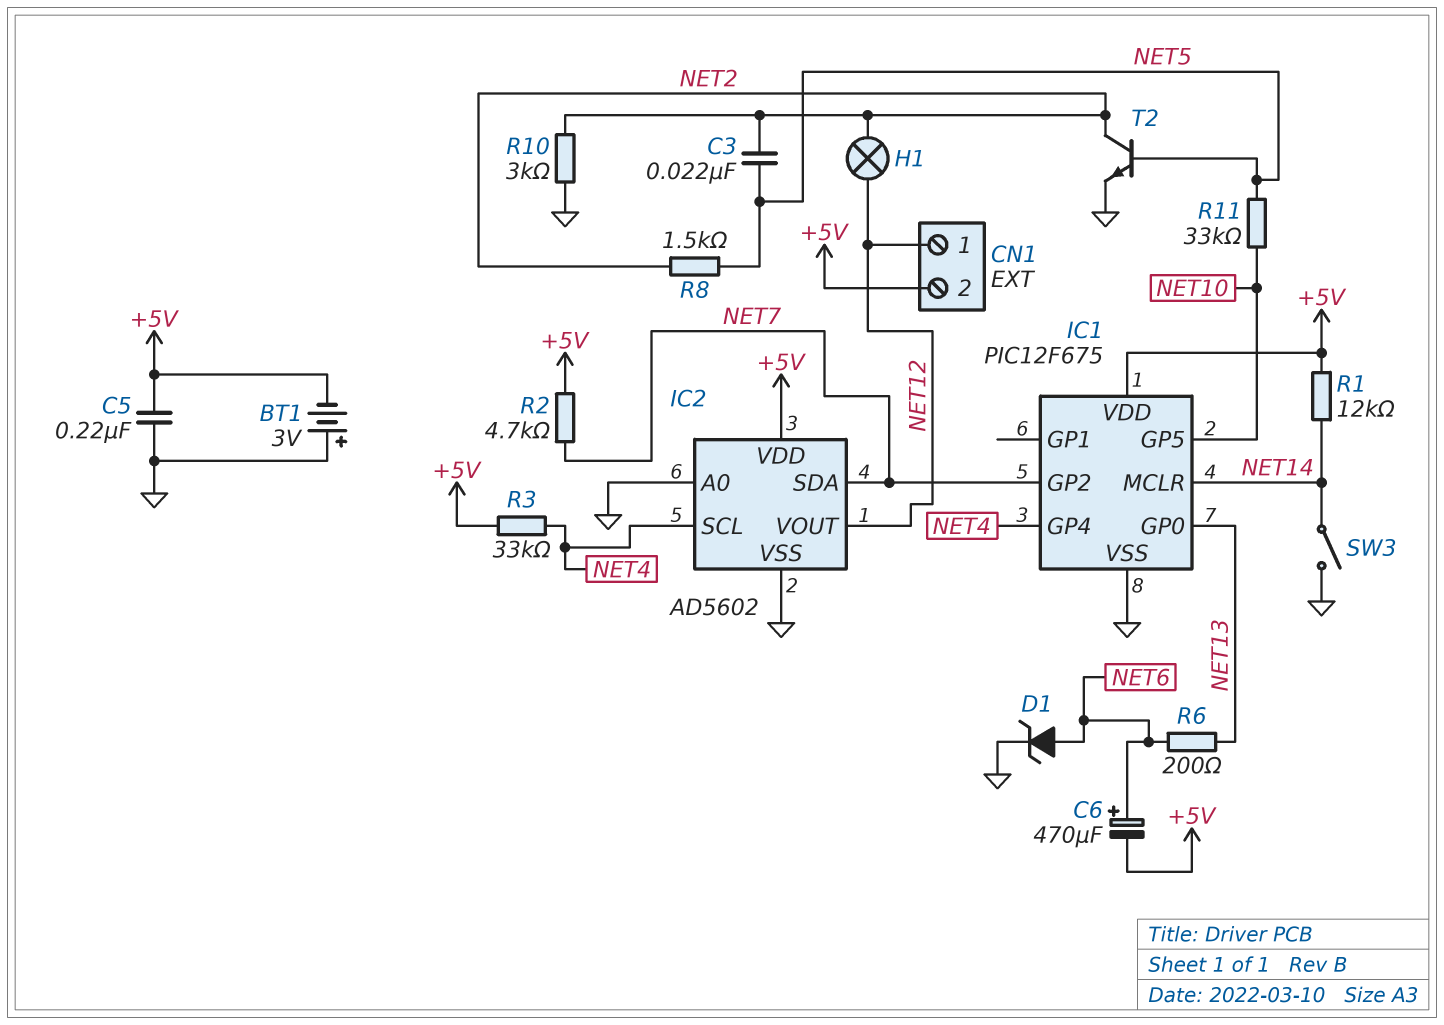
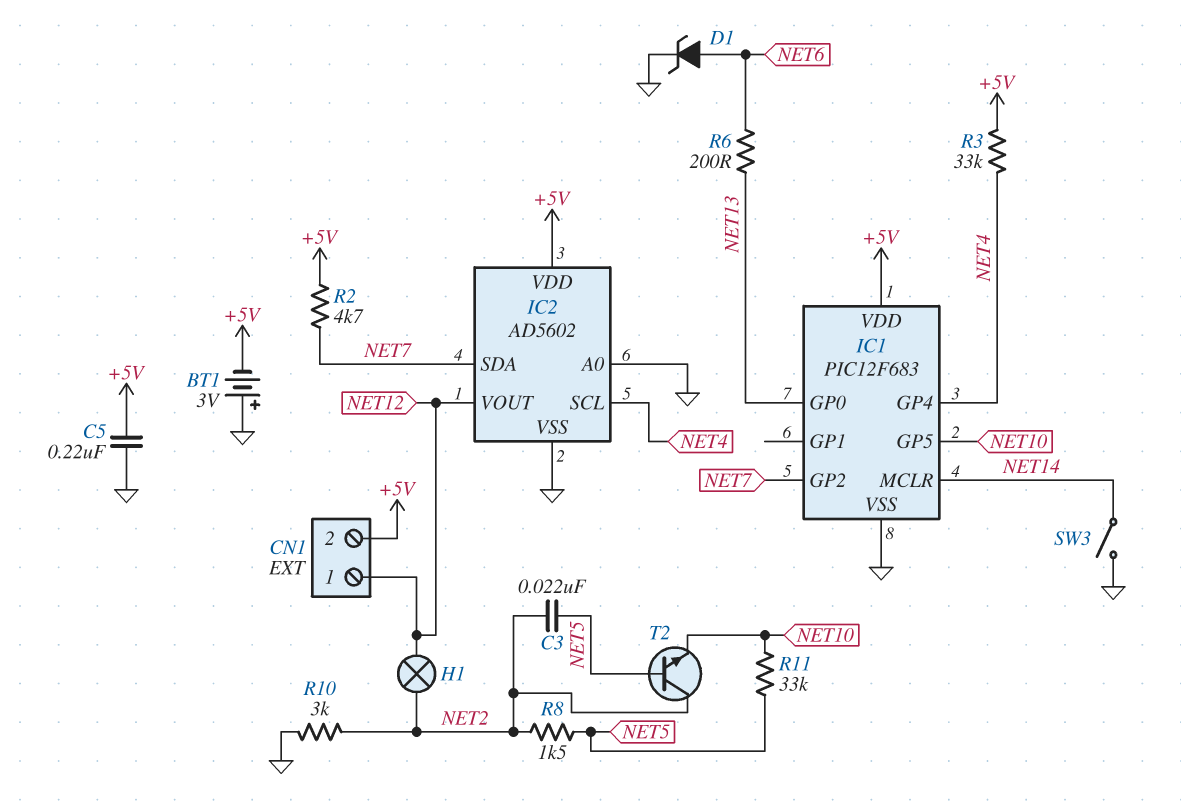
C6: 470uF (plus NET6, minus +5V) -> none
IC1: PIC12F675 -> PIC12F683
R1: 12k (+5V, NET14) -> none
T2: NPN (B NET5, C NET2, E GND) -> NPN (B NET5, C NET2, E NET10)

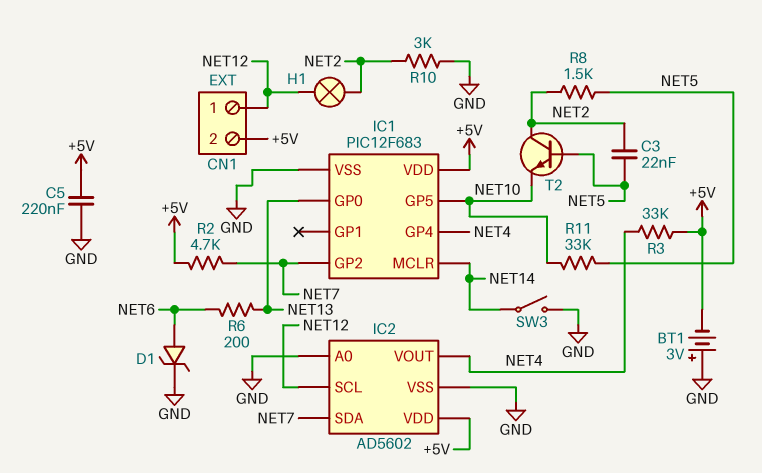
IC2 pin SCL: NET4 -> NET12
IC2 pin VOUT: NET12 -> NET4

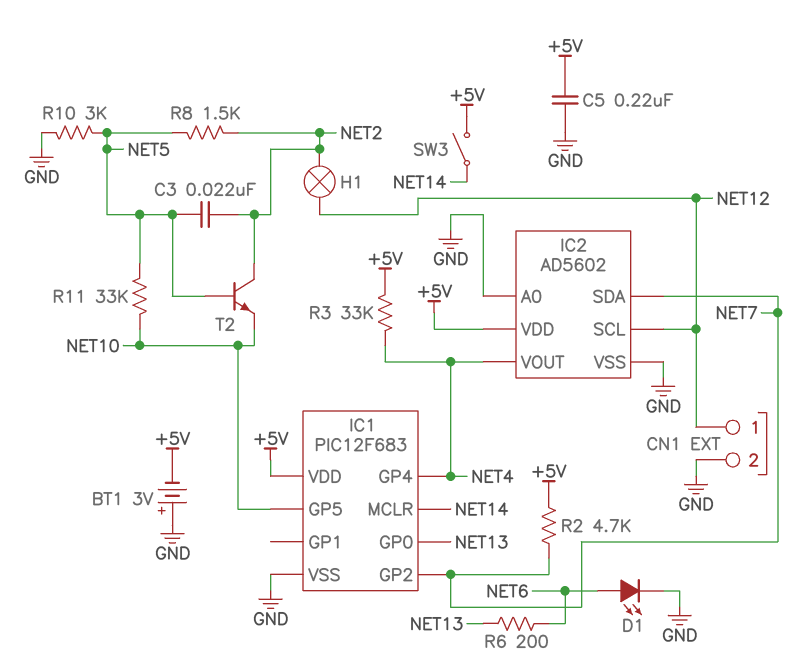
CN1 pin 2: +5V -> GND
D1: zener (A NET6, K GND) -> LED (A NET6, K GND)
R10: 3k (GND, NET2) -> 3k (GND, NET5)
SW3: switch (GND, NET14) -> switch (+5V, NET14)

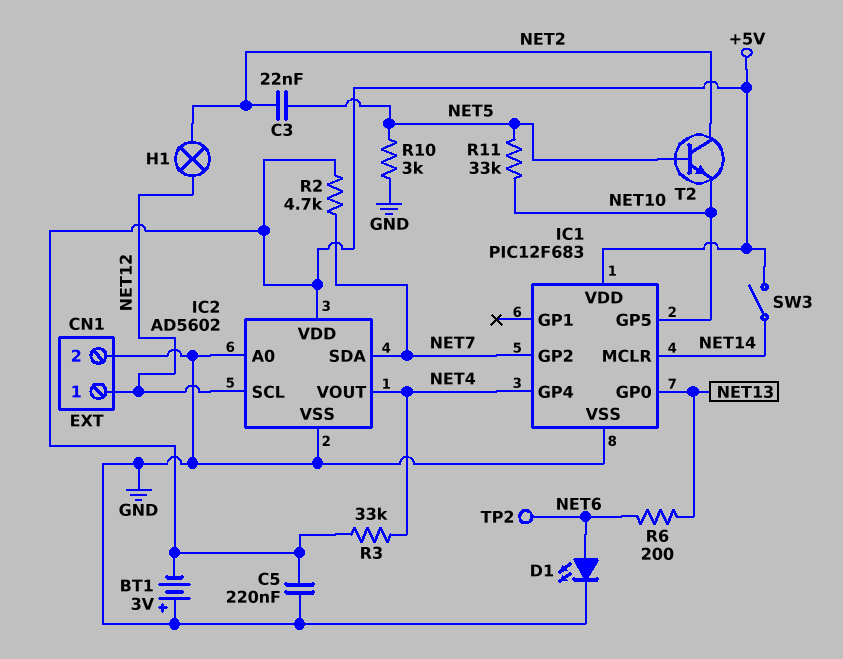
R8: 1.5k (NET2, NET5) -> none
TP2: none -> test point (NET6)

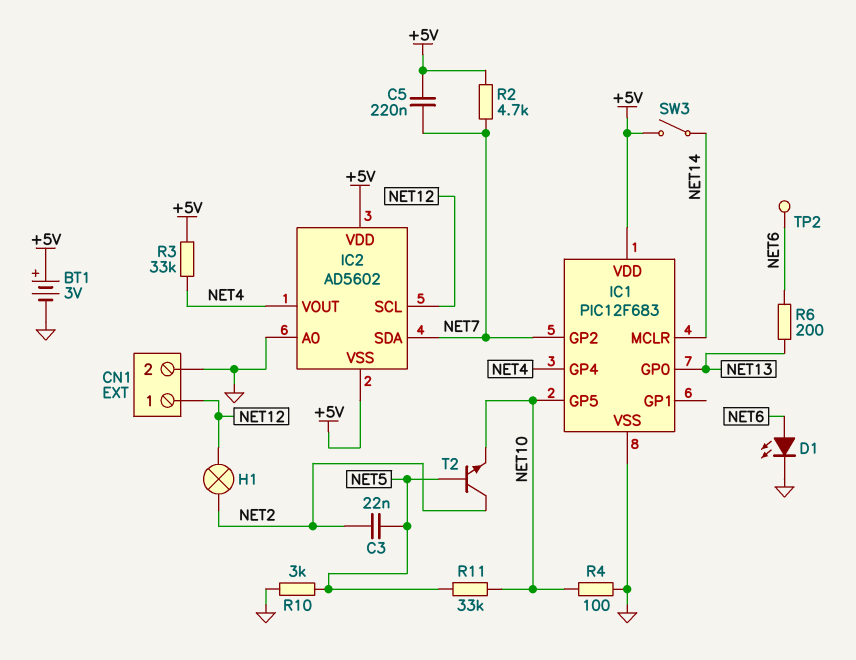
BT1: 3V (plus GND, minus +5V) -> 3V (plus +5V, minus GND)
C5: 220nF (+5V, GND) -> 220nF (+5V, NET7)
IC2 pin VSS: GND -> +5V
R4: none -> 100 (GND, NET10)

